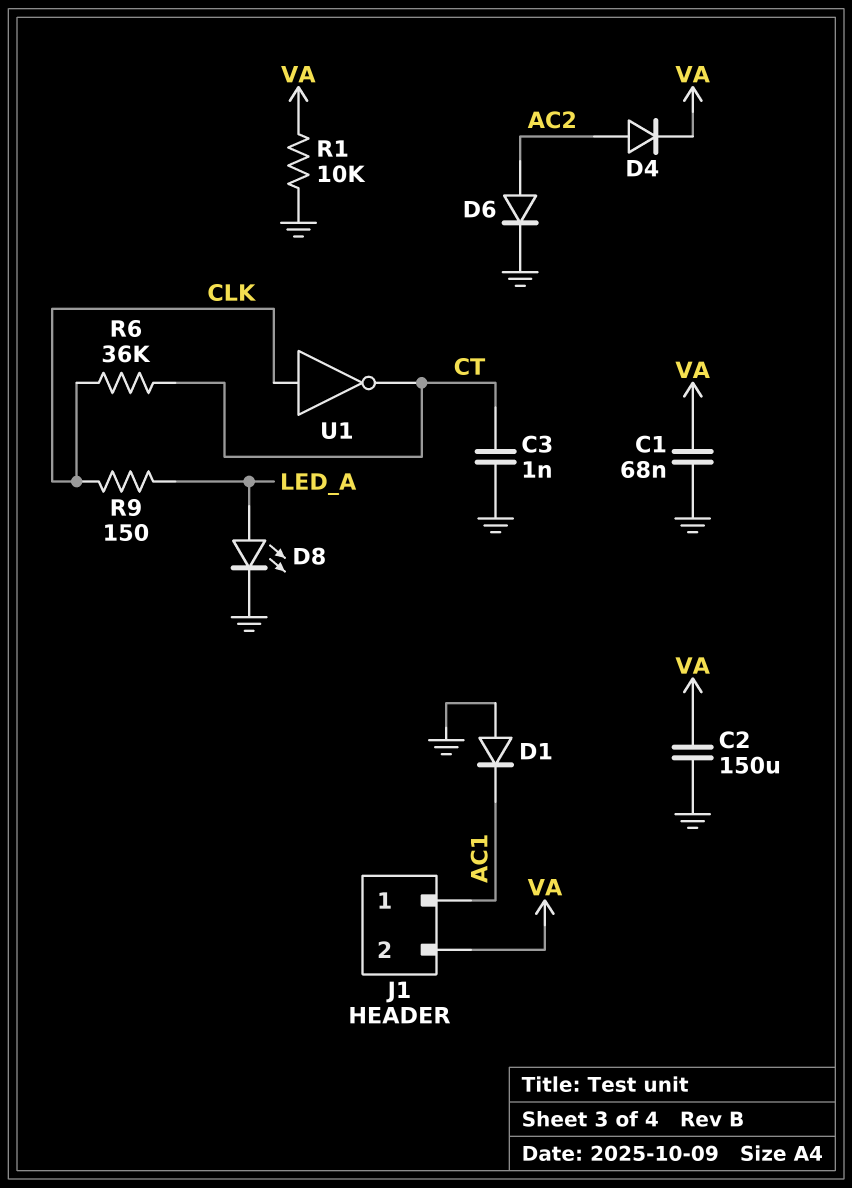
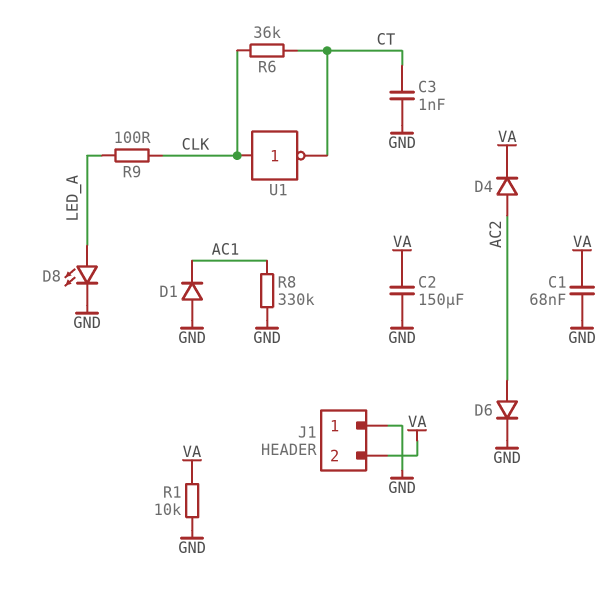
J1 pin 1: AC1 -> GND
R8: none -> 330k (AC1, GND)
R9: 150 (CLK, LED_A) -> 100 (CLK, LED_A)

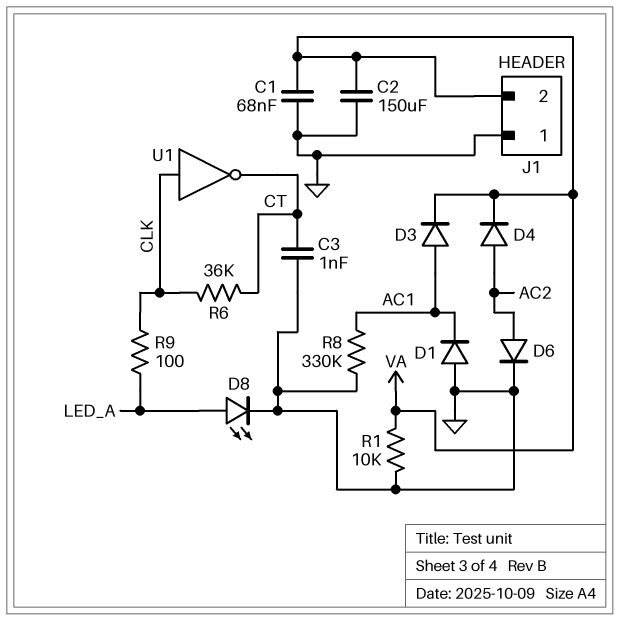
D3: none -> diode (A AC1, K VA)

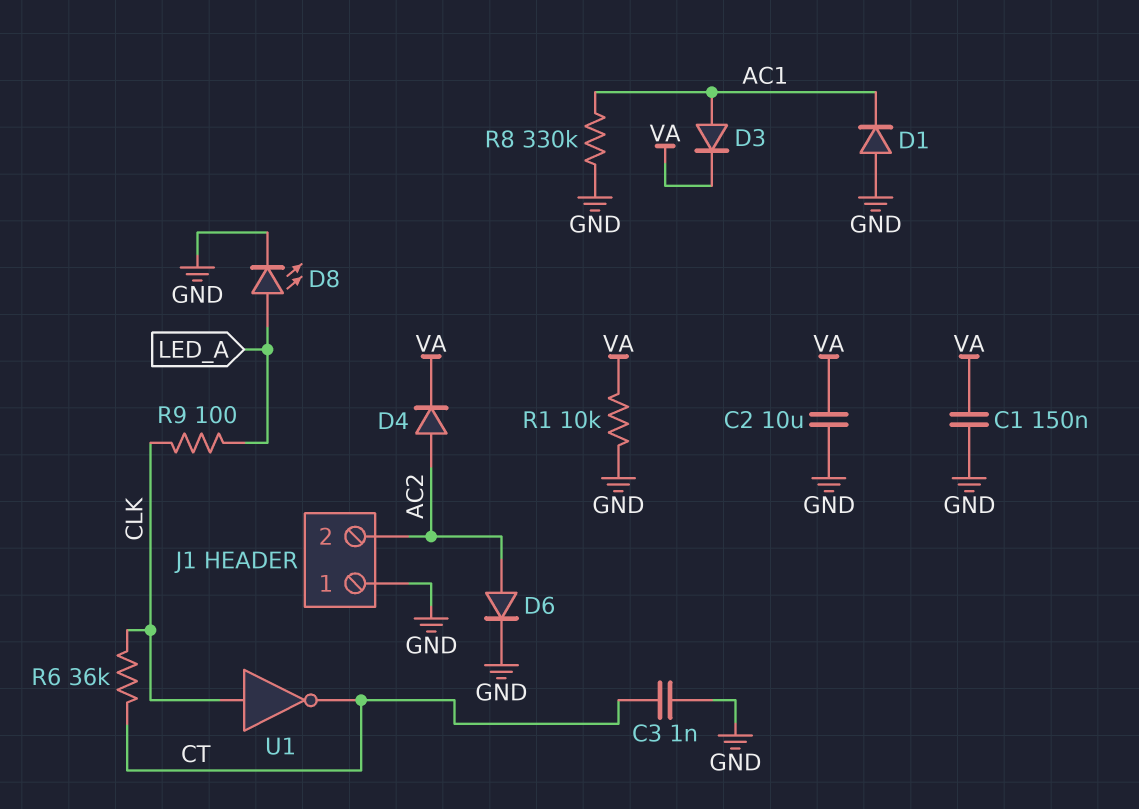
C1: 68nF (GND, VA) -> 150nF (GND, VA)
C2: 150uF (GND, VA) -> 10uF (GND, VA)
J1 pin 2: VA -> AC2

